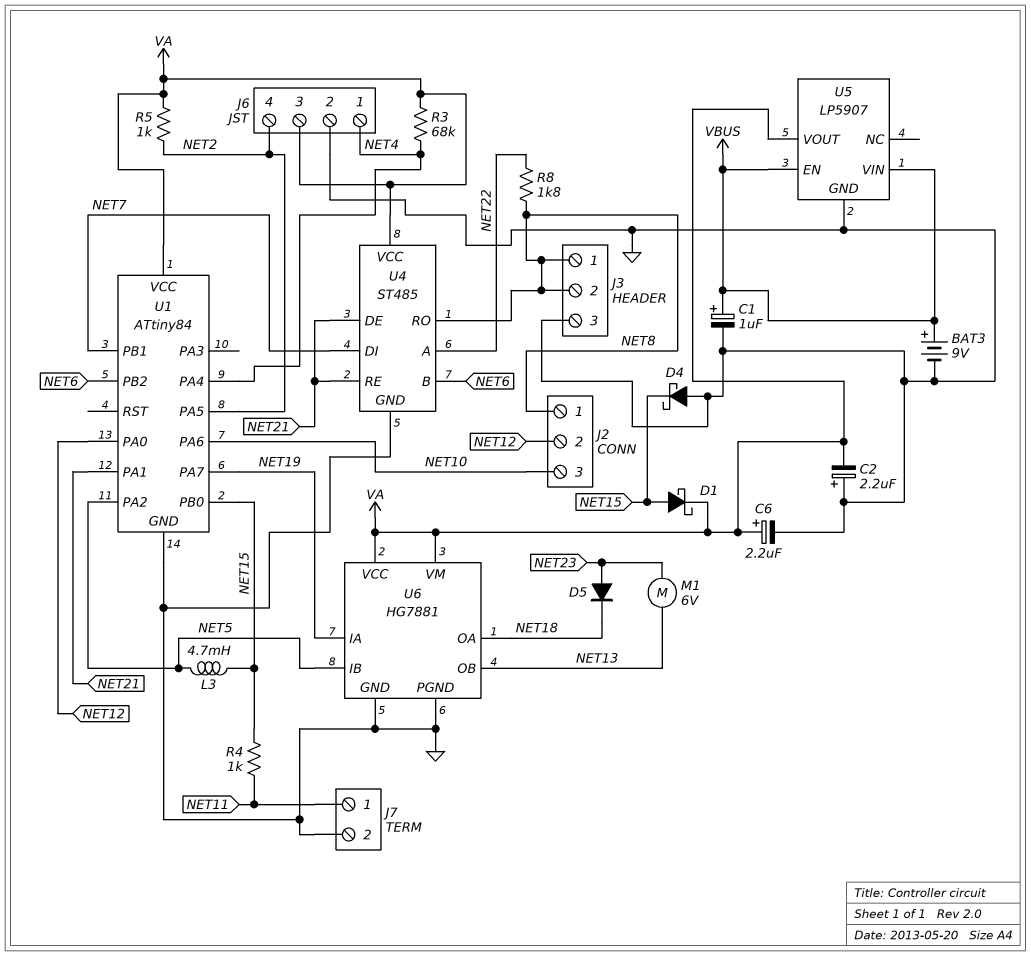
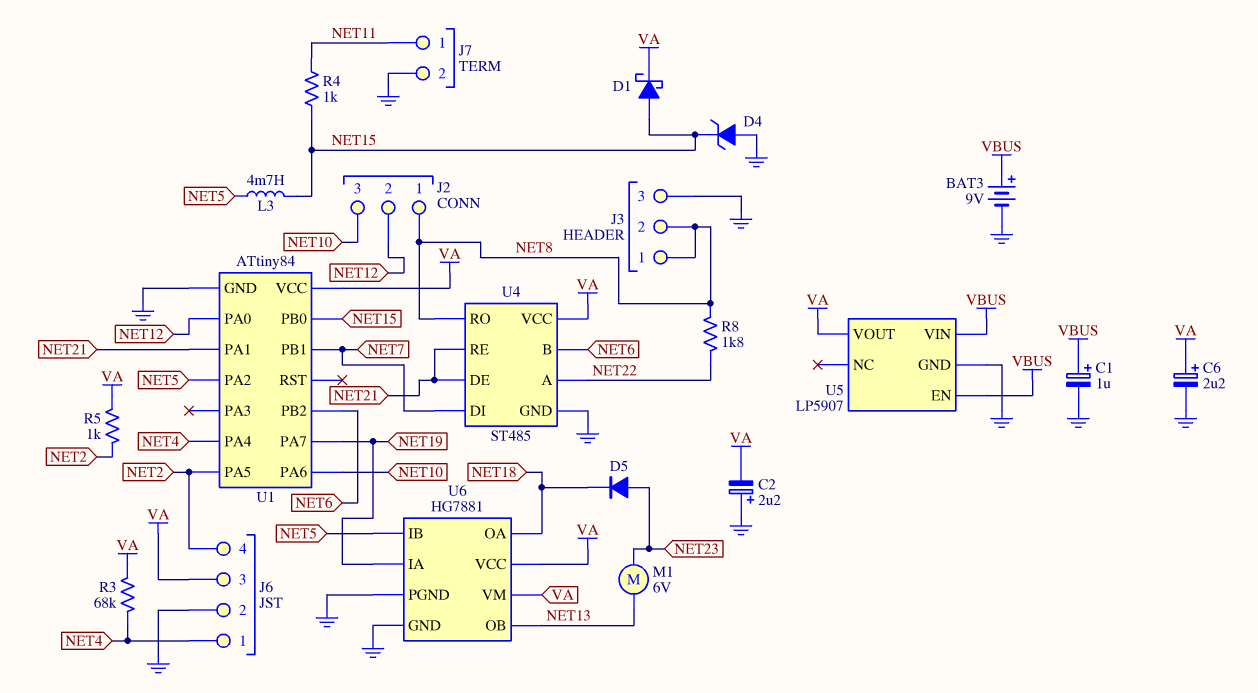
D4: schottky (A GND, K NET15) -> zener (A GND, K NET15)

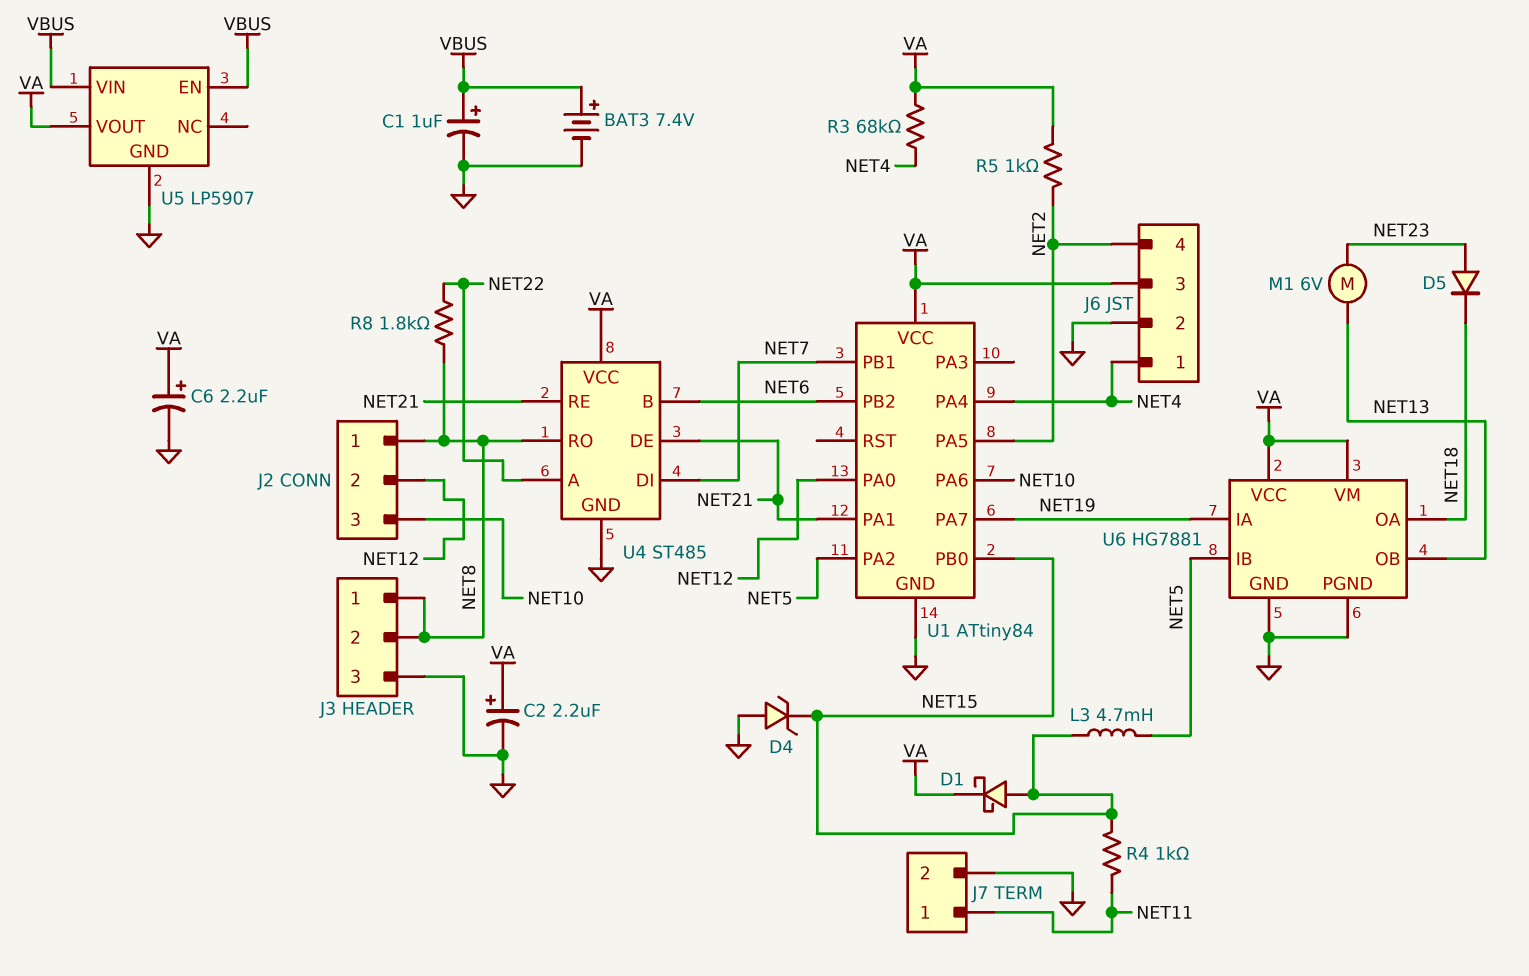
BAT3: 9V (plus VBUS, minus GND) -> 7.4V (plus VBUS, minus GND)
C2: 2.2uF (plus GND, minus VA) -> 2.2uF (plus VA, minus GND)

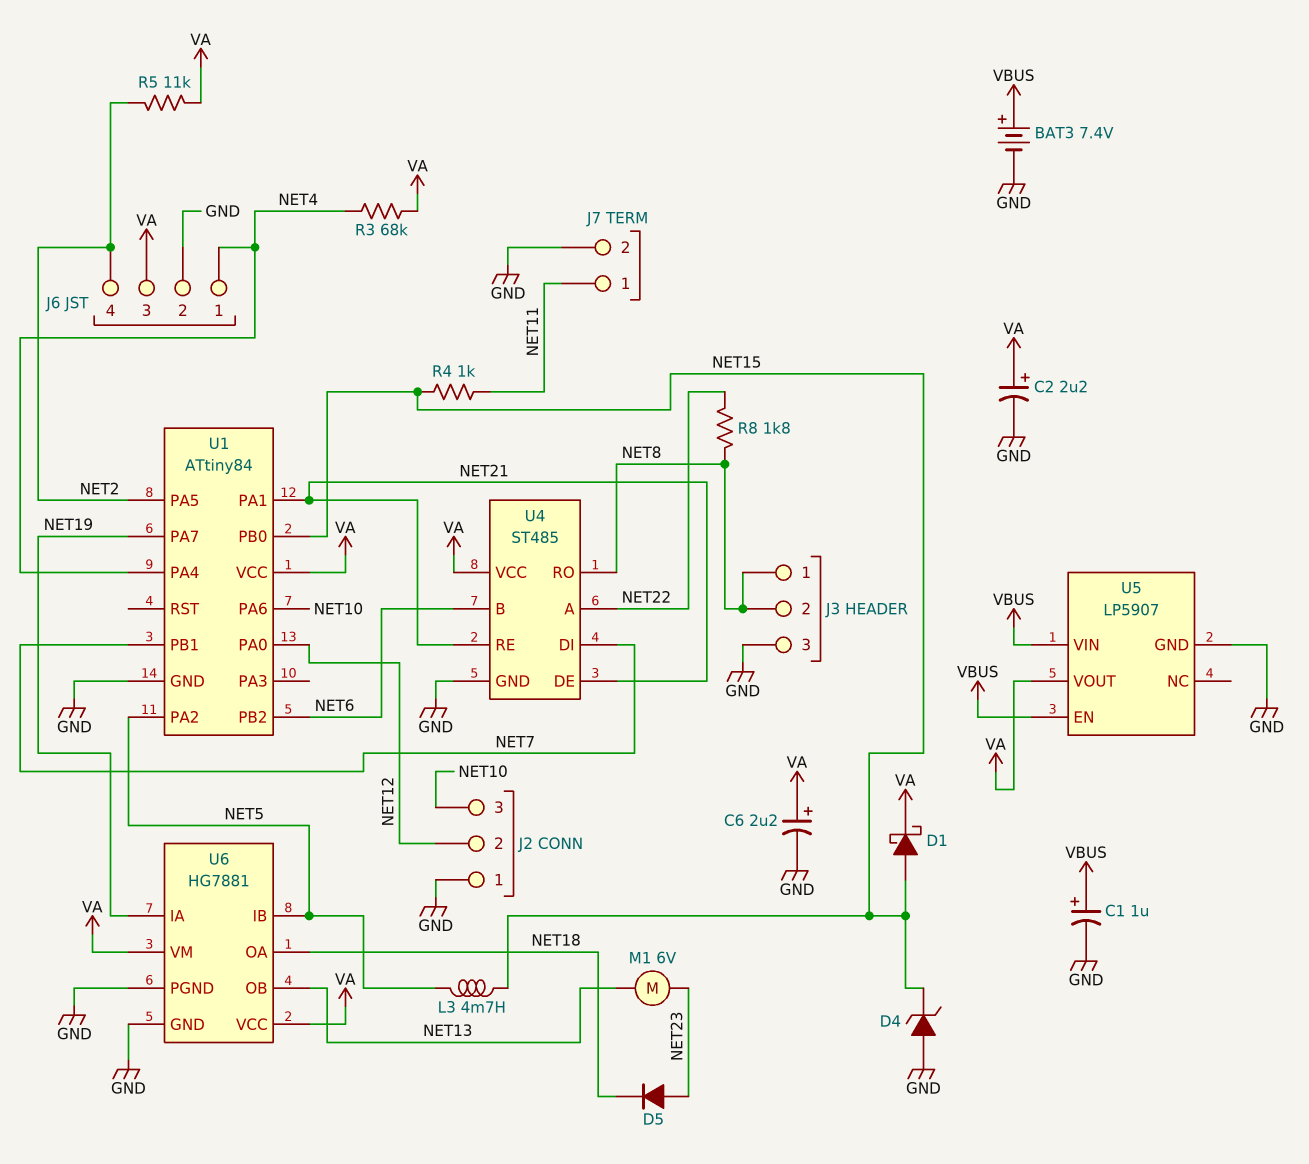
J2 pin 1: NET8 -> GND
R5: 1k (NET2, VA) -> 11k (NET2, VA)

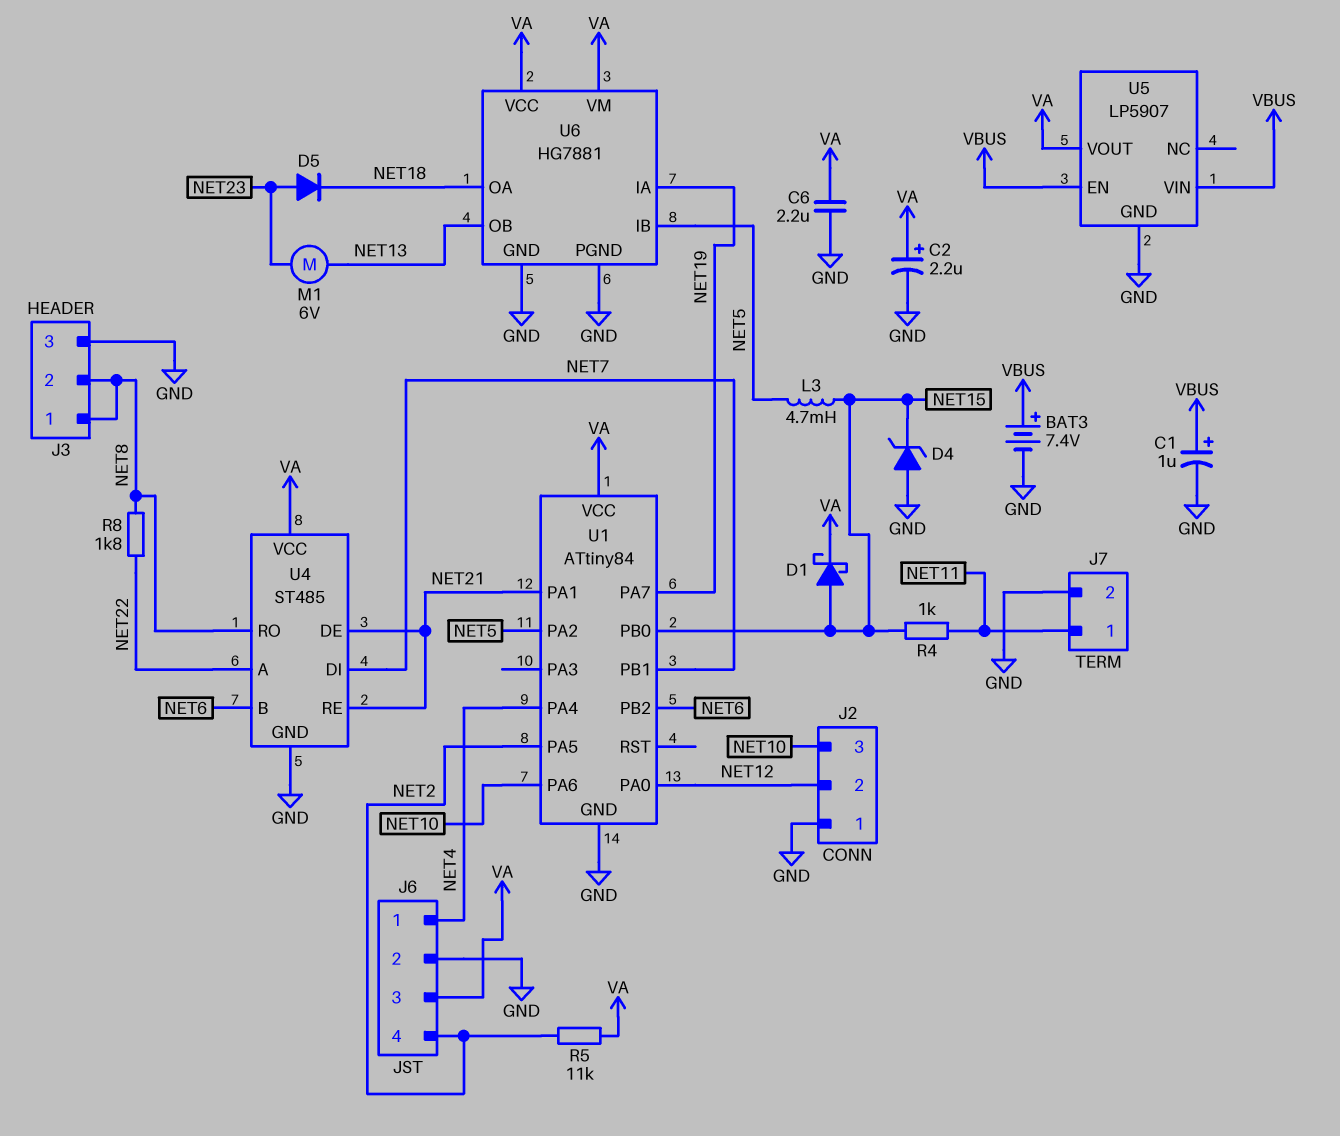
C6: 2.2uF (plus VA, minus GND) -> 2.2uF (GND, VA)
R3: 68k (NET4, VA) -> none

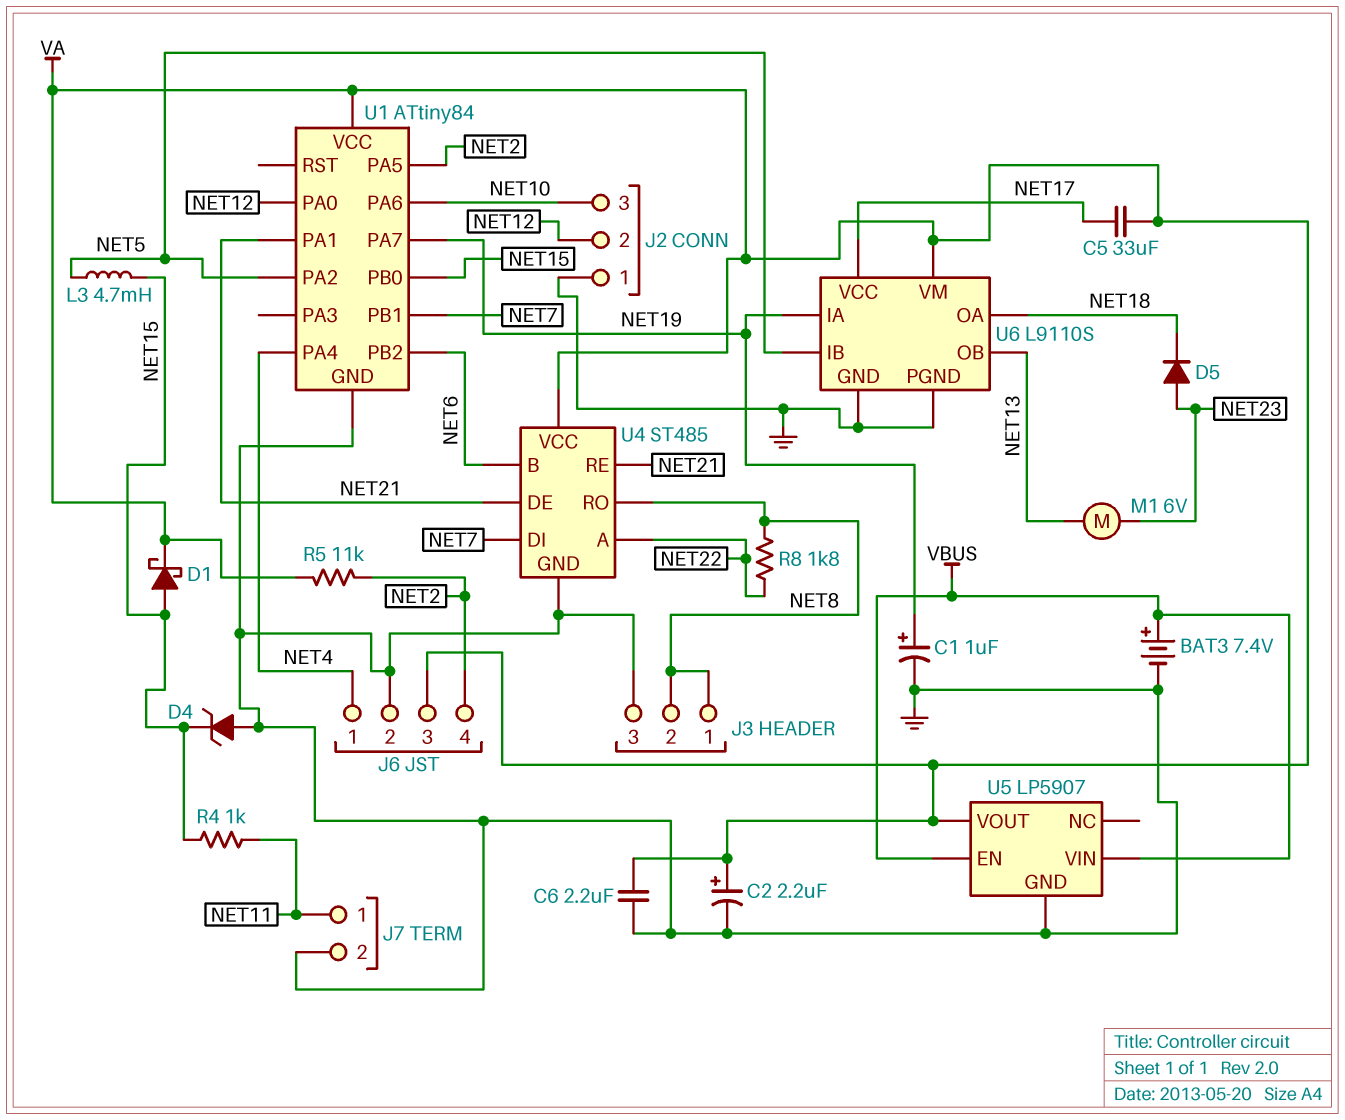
C1: 1uF (plus VBUS, minus GND) -> 1uF (plus NET19, minus GND)
C5: none -> 33uF (NET17, VA)
U6: HG7881 -> L9110S
U6 pin VCC: VA -> NET17

